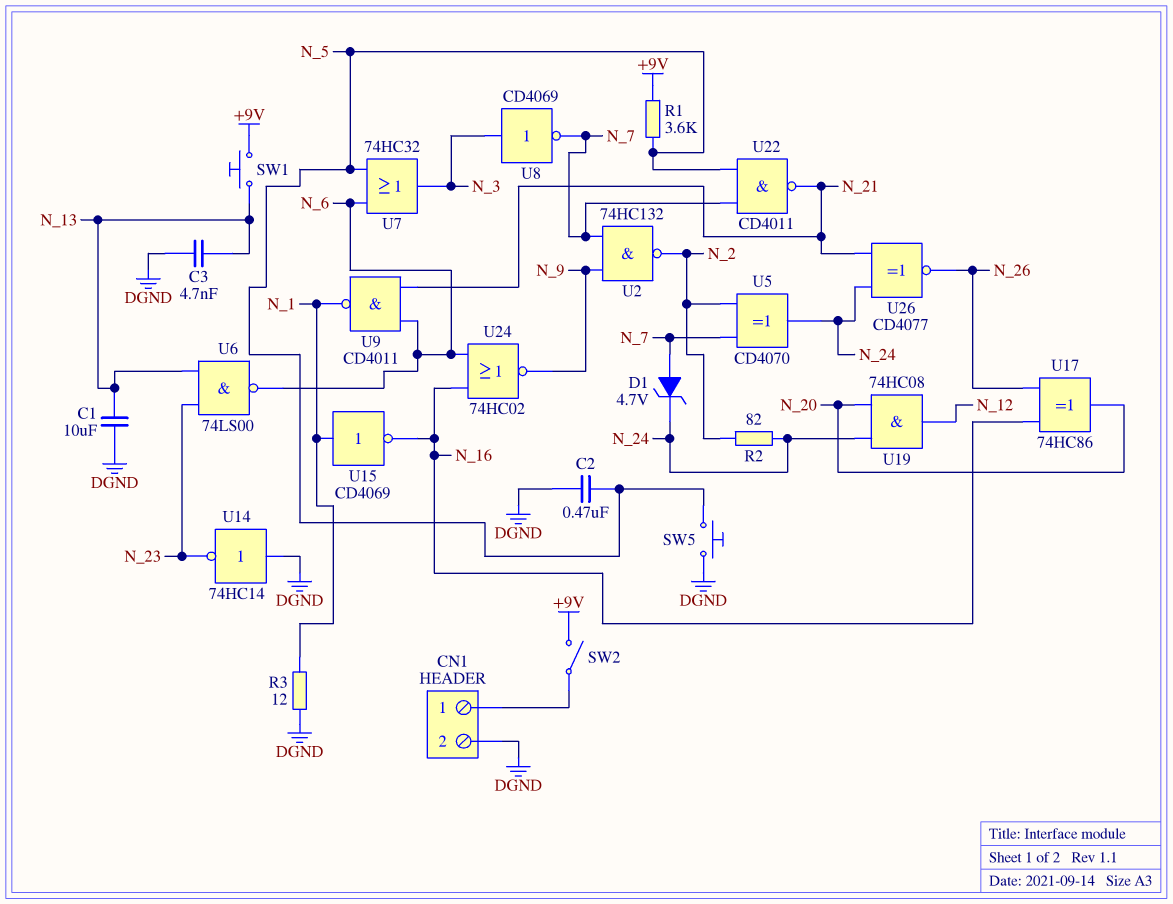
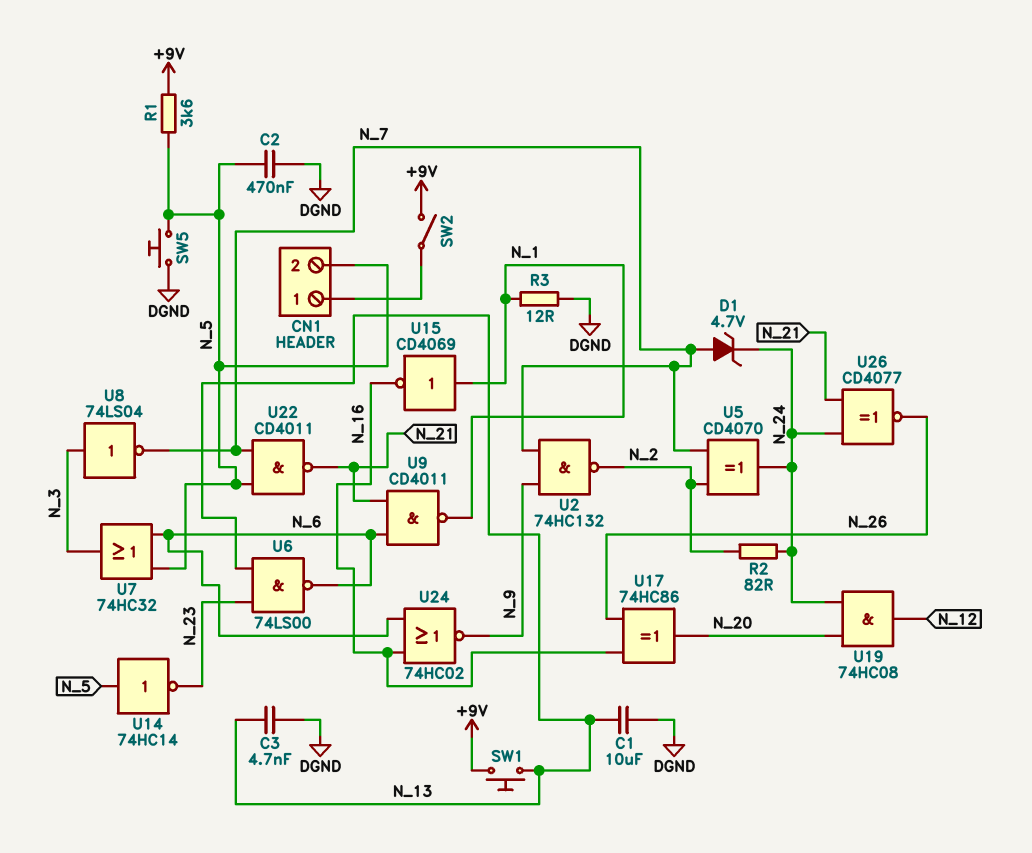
CN1 pin 2: DGND -> N_5
U8: NOT CD4069 (in N_3, out N_7) -> NOT 74LS04 (in N_3, out N_7)
U14: NOT 74HC14 (in DGND, out N_23) -> NOT 74HC14 (in N_5, out N_23)

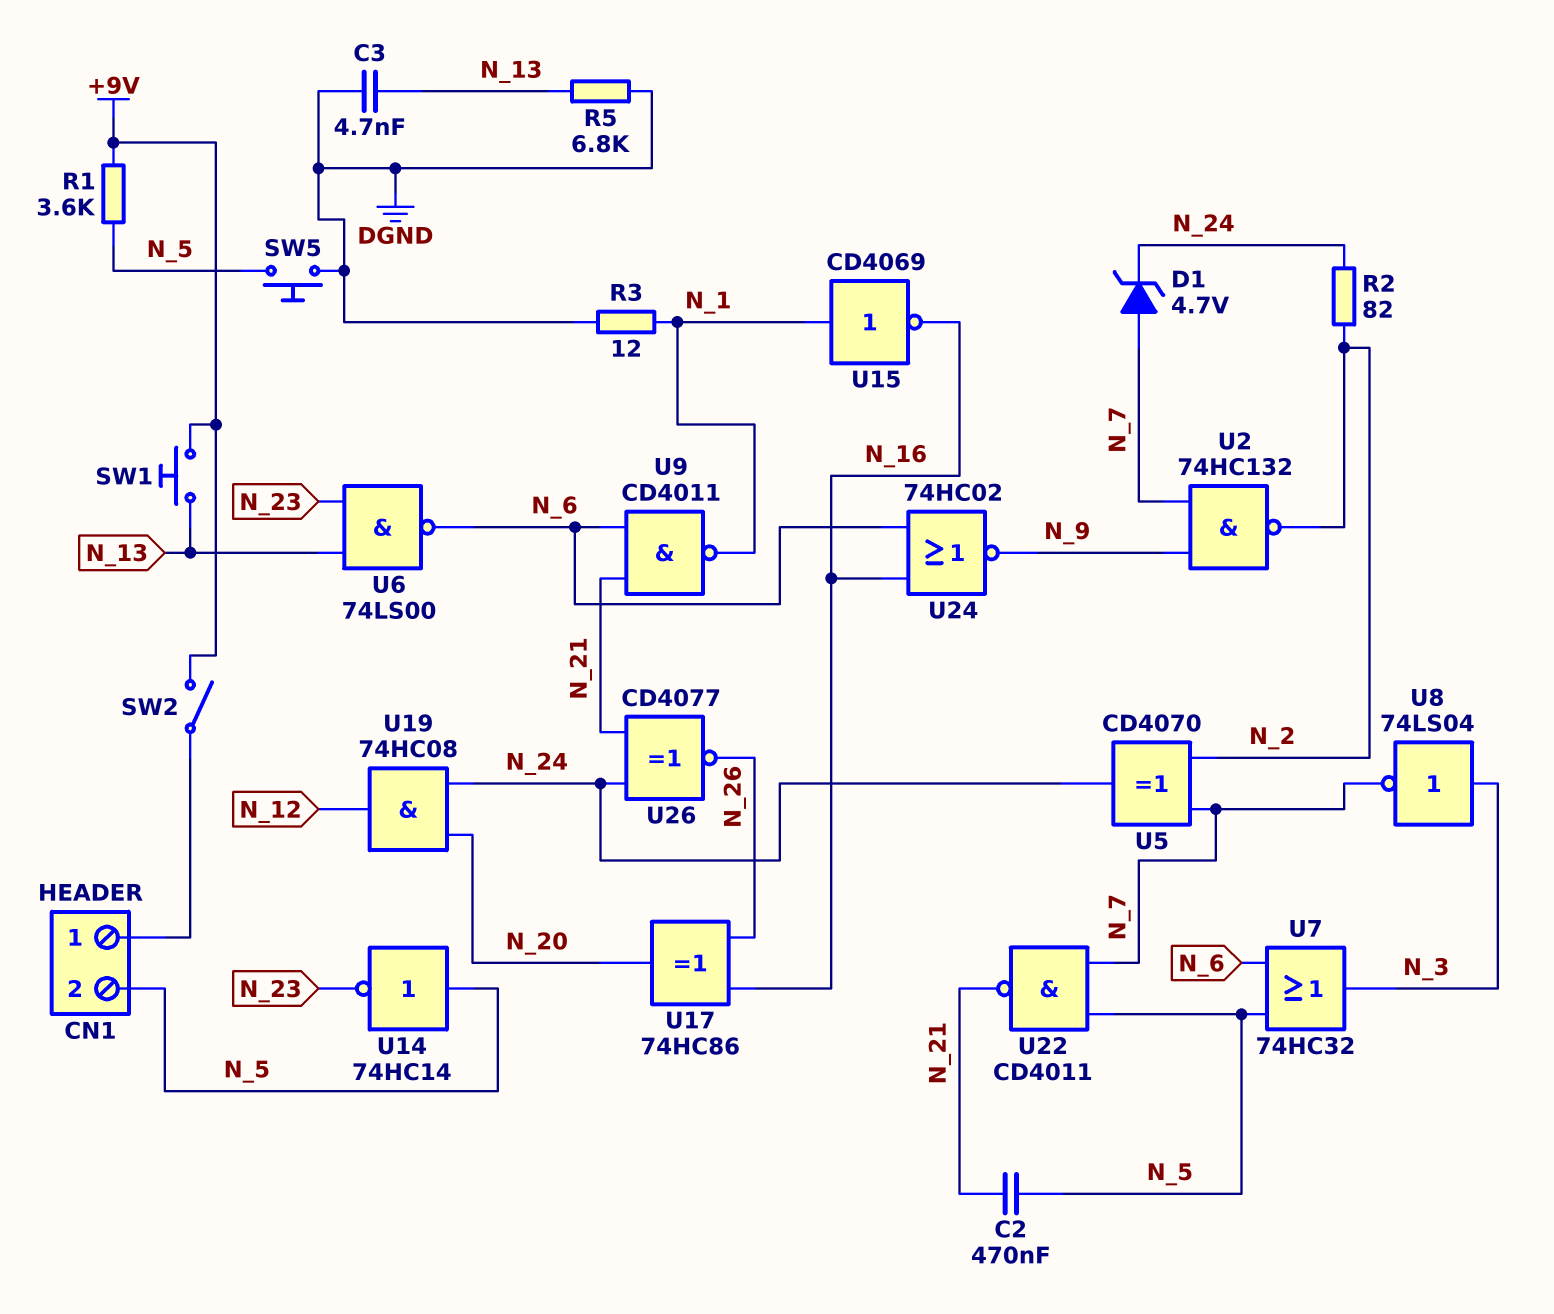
C1: 10uF (DGND, N_13) -> none
C2: 470nF (DGND, N_5) -> 470nF (N_5, N_21)
R5: none -> 6.8k (DGND, N_13)

